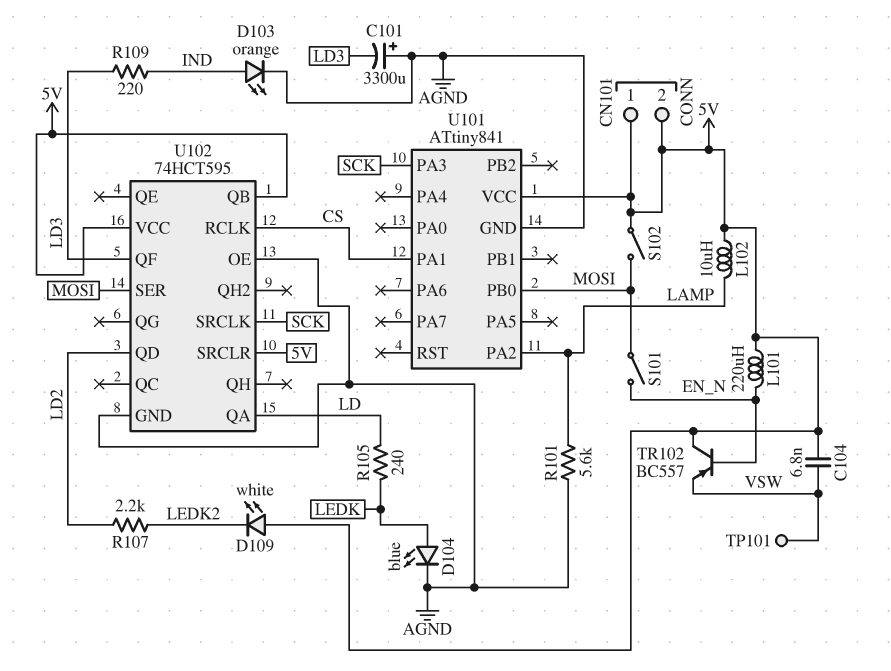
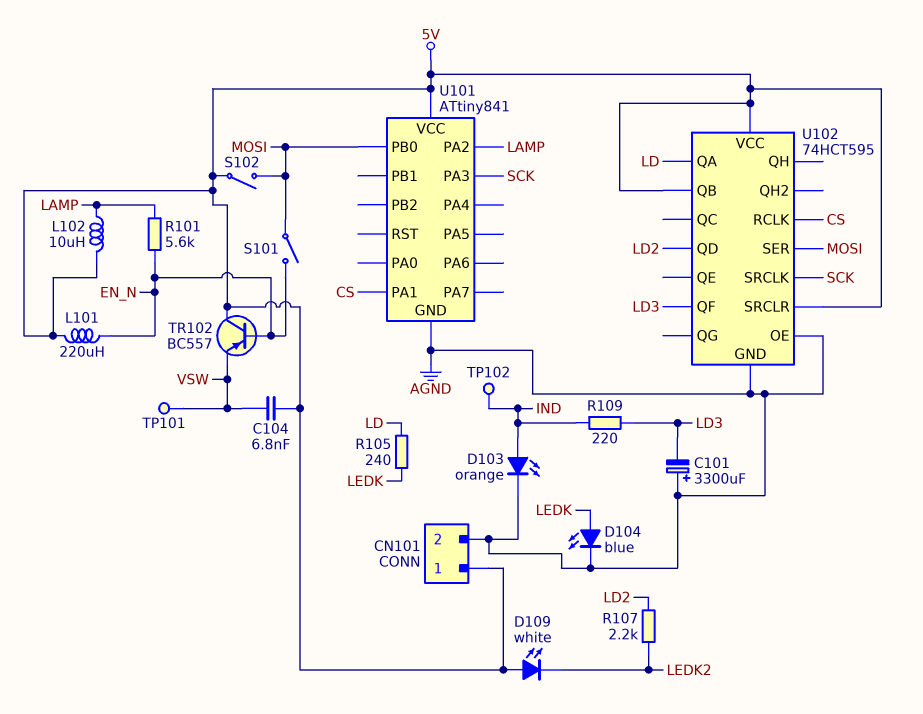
CN101 pin 2: 5V -> AGND
R101: 5.6k (AGND, LAMP) -> 5.6k (EN_N, LAMP)
TP102: none -> test point (IND)

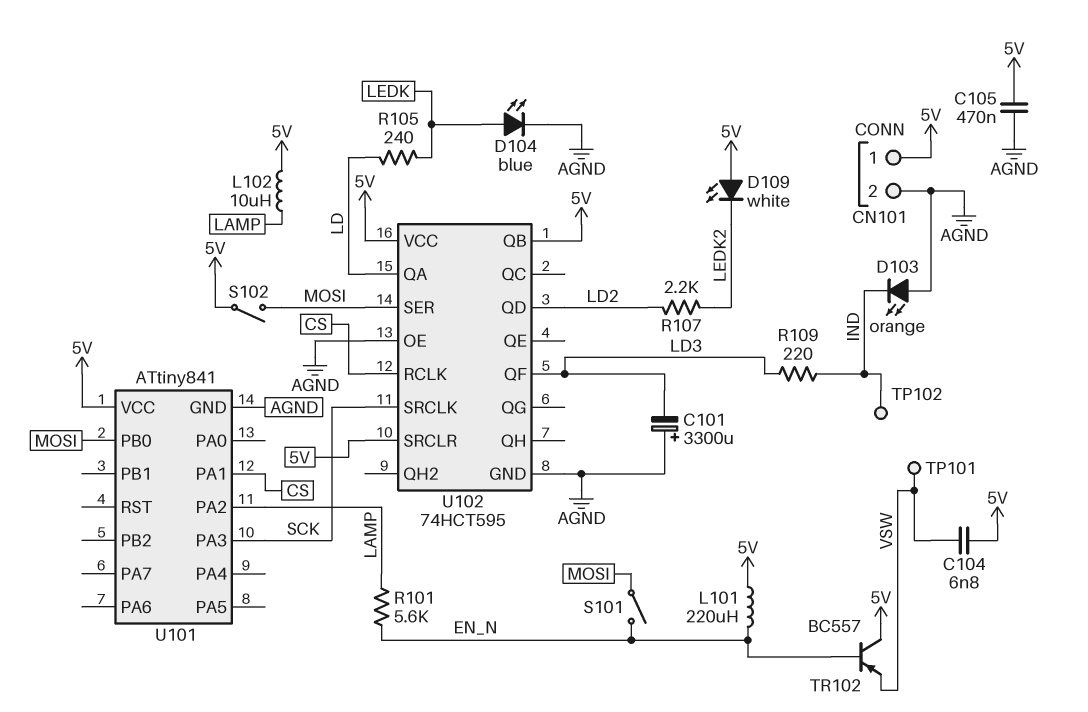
C105: none -> 470nF (5V, AGND)
D103: LED orange (A IND, K AGND) -> LED orange (A AGND, K IND)

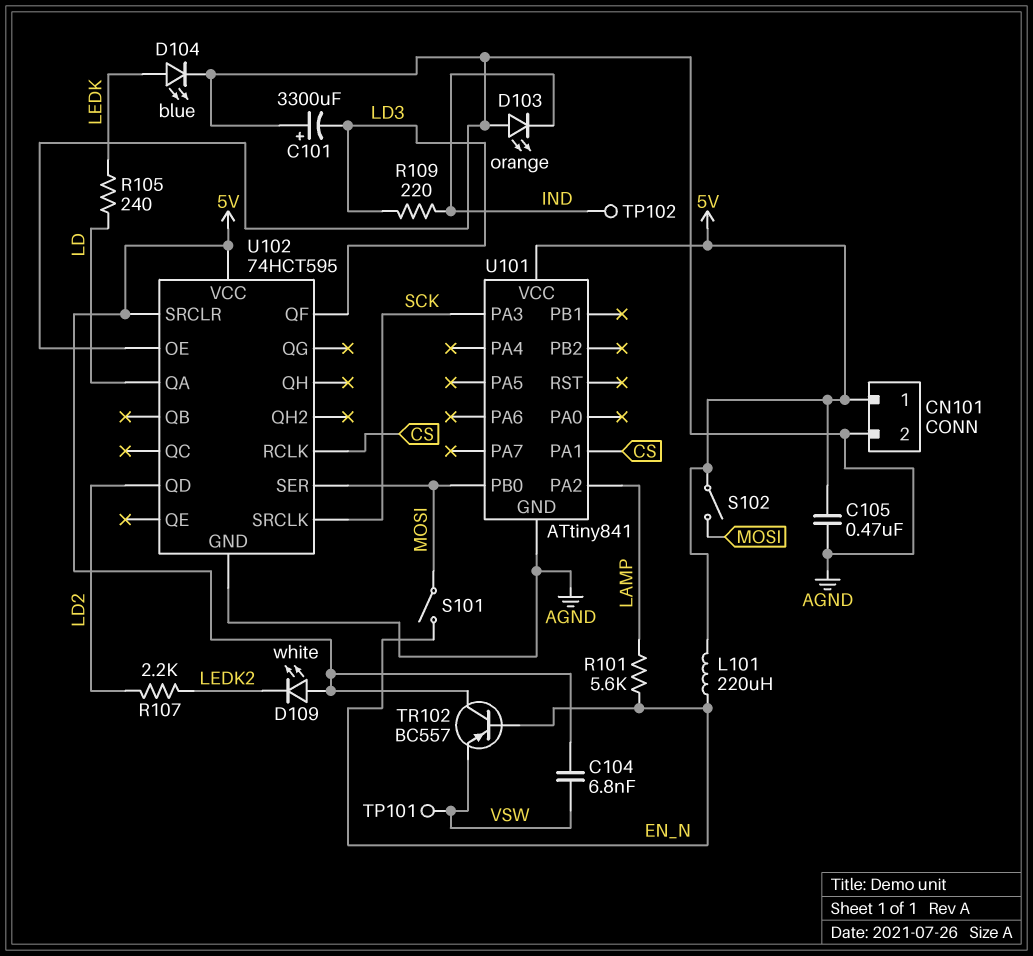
L102: 10uH (5V, LAMP) -> none
U102 pin QB: 5V -> none

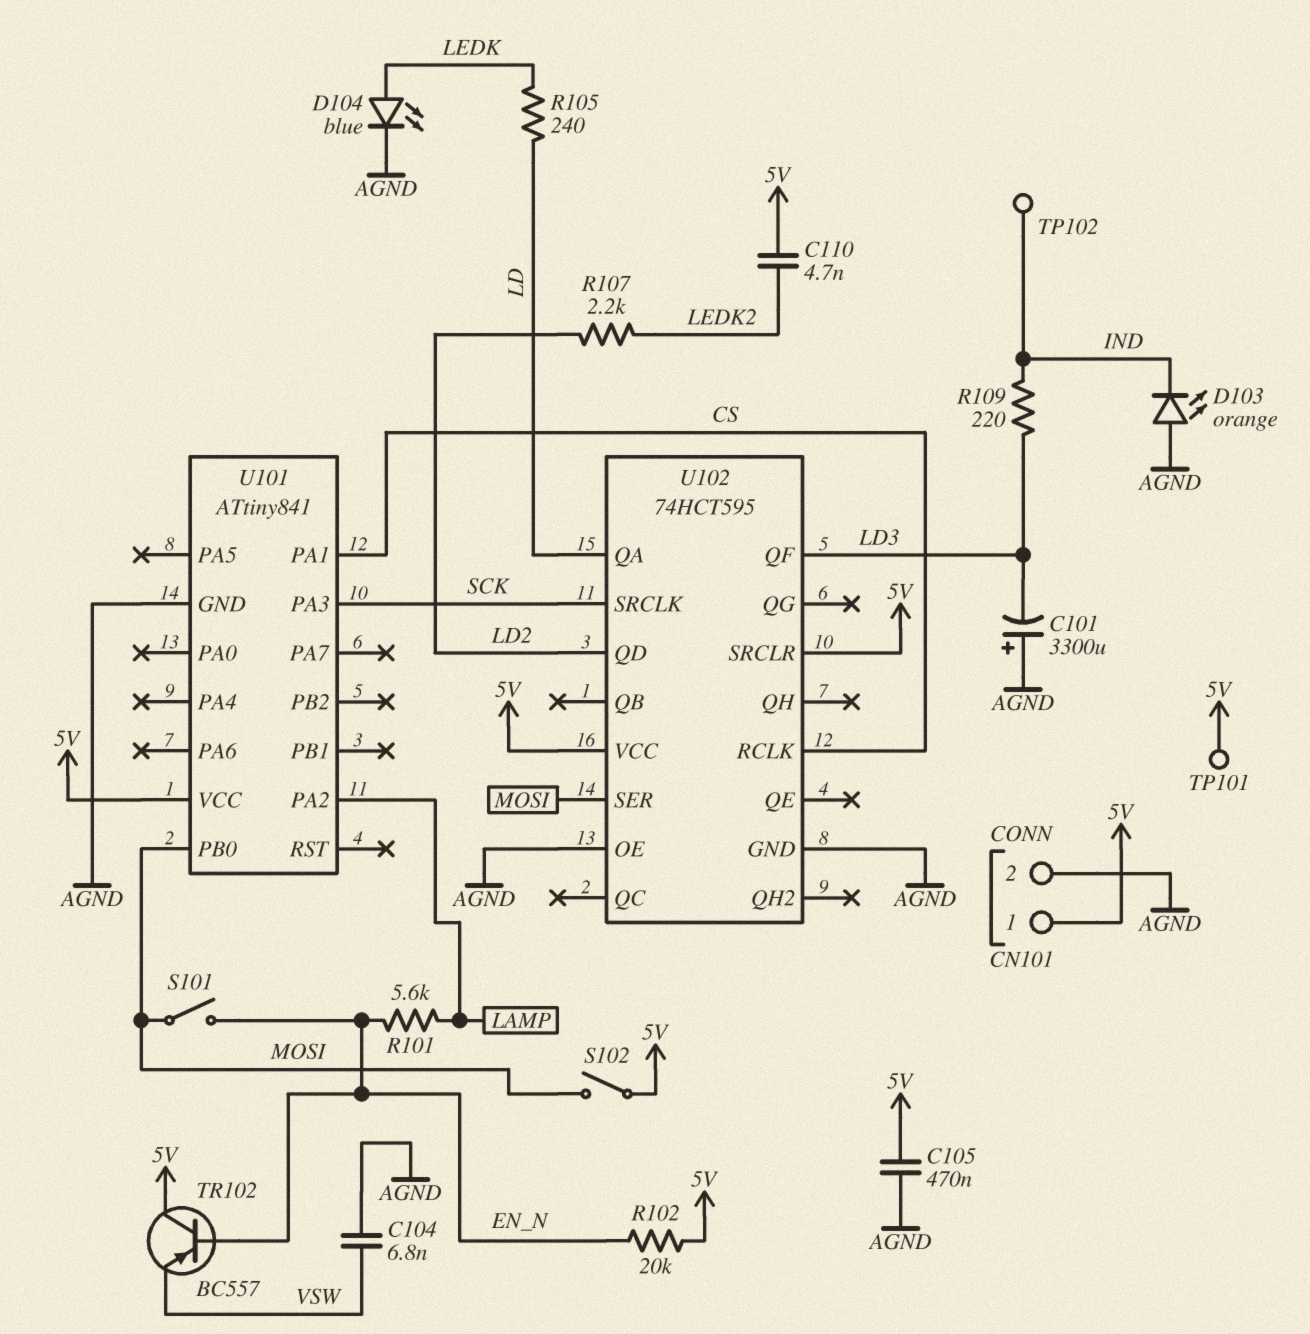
C104: 6.8nF (5V, VSW) -> 6.8nF (AGND, VSW)
C110: none -> 4.7nF (5V, LEDK2)
D109: LED white (A 5V, K LEDK2) -> none
L101: 220uH (5V, EN_N) -> none
R102: none -> 20k (5V, EN_N)
TP101: test point (VSW) -> test point (5V)

